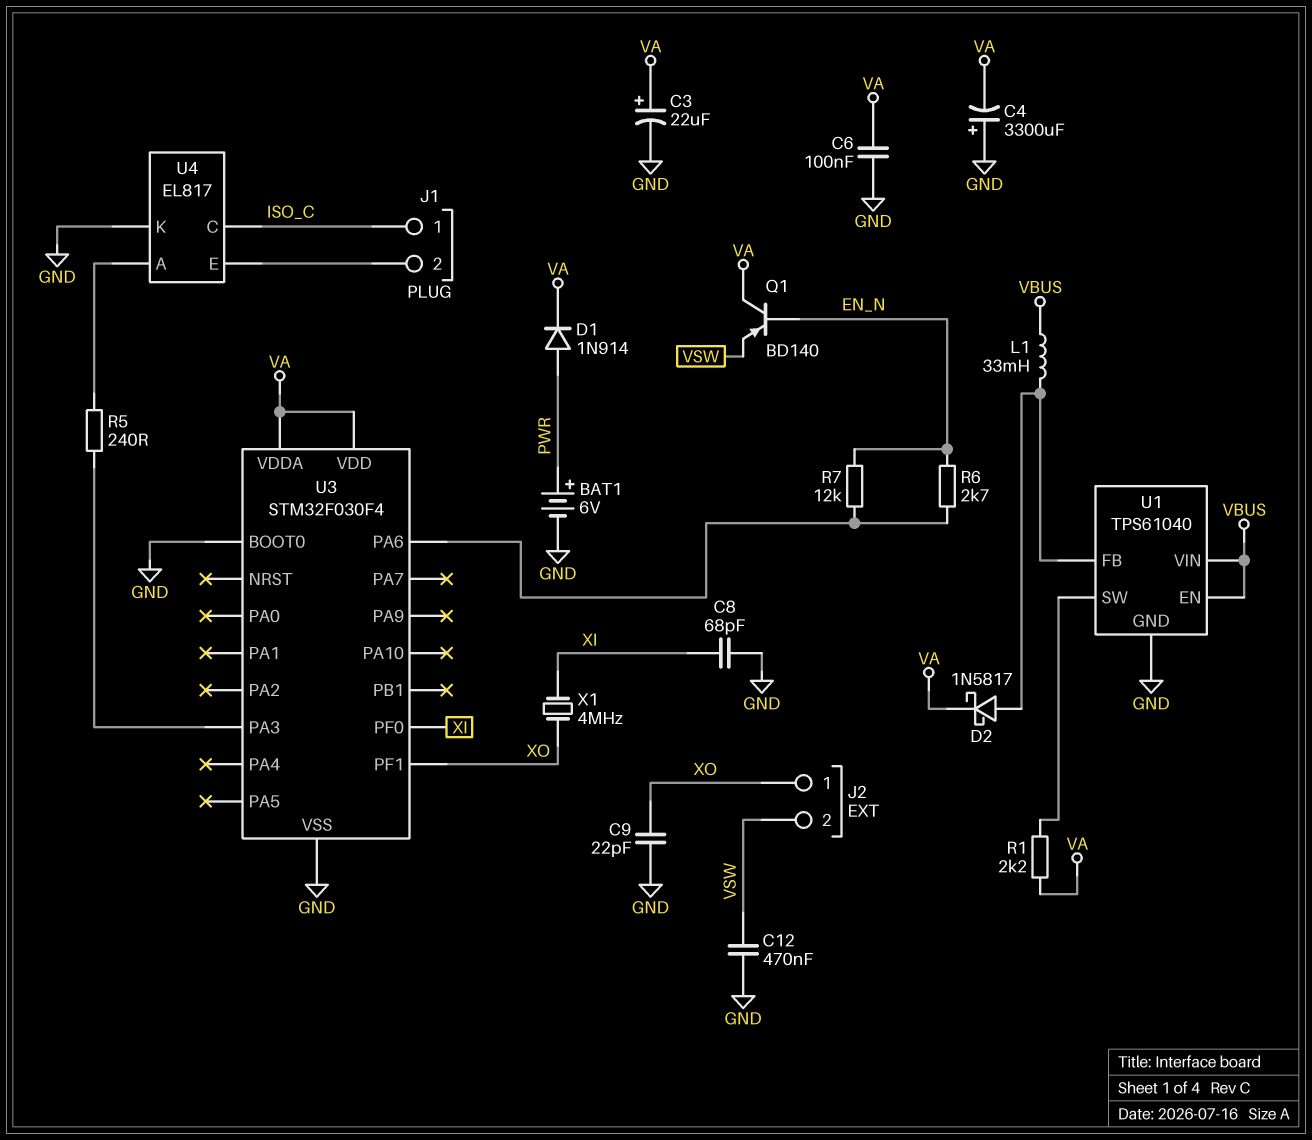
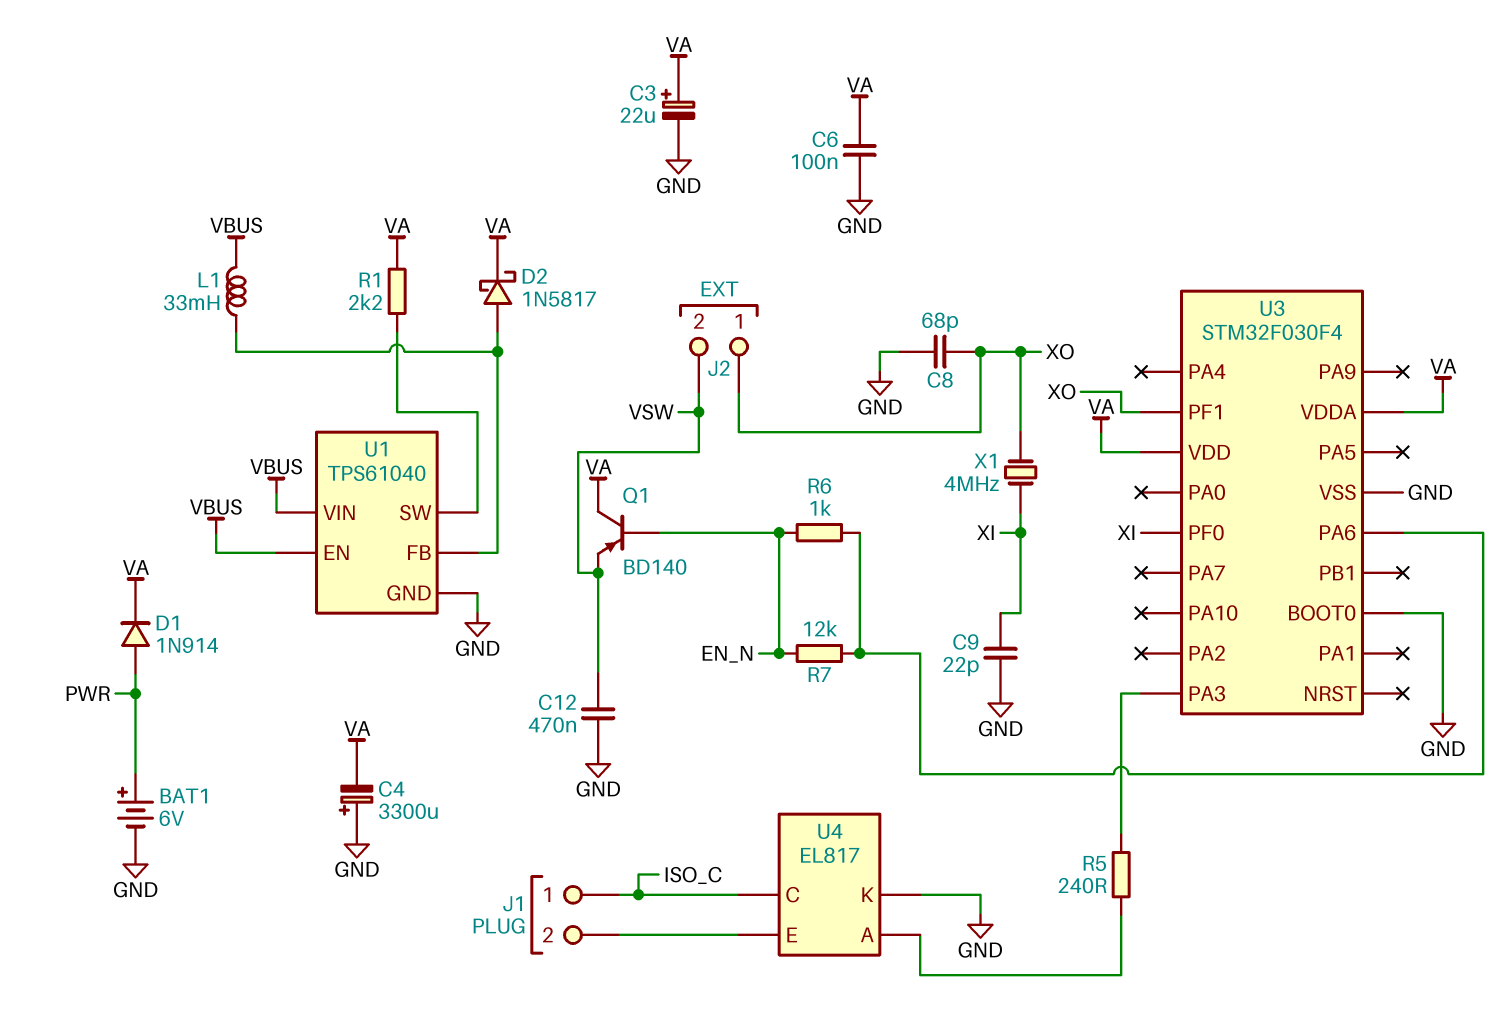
C8: 68pF (GND, XI) -> 68pF (GND, XO)
C9: 22pF (GND, XO) -> 22pF (GND, XI)
R6: 2.7k (EN_N, U3/PA6) -> 1k (EN_N, U3/PA6)

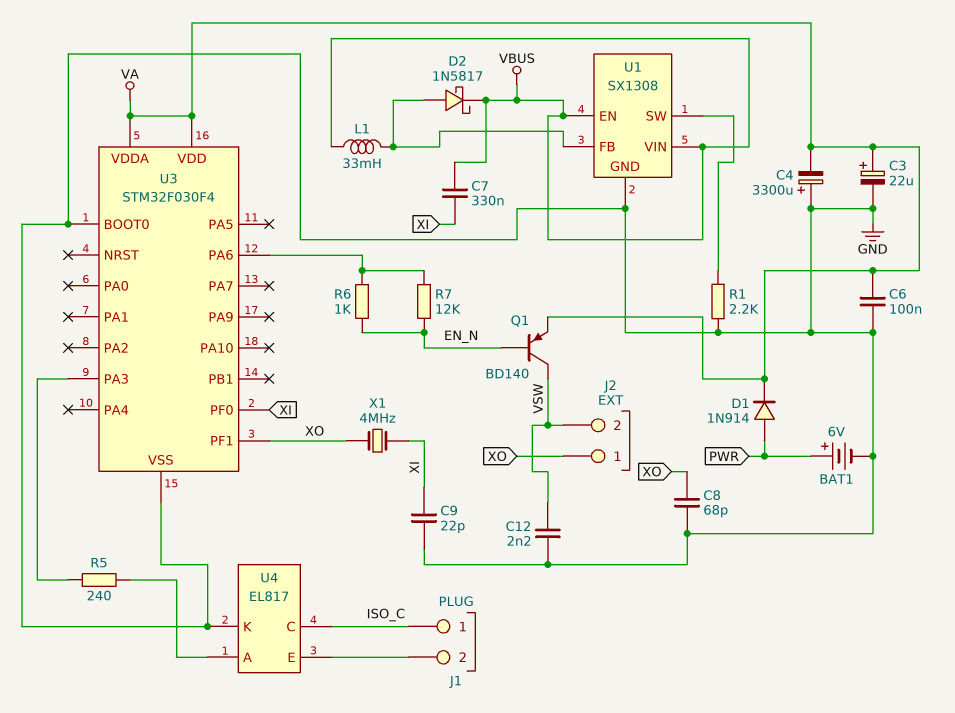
C7: none -> 330nF (VBUS, XI)
C12: 470nF (GND, VSW) -> 2.2nF (GND, VSW)
D2: schottky 1N5817 (A U1/FB, K VA) -> schottky 1N5817 (A U1/FB, K VBUS)
Q1: PNP BD140 (B EN_N, C VA, E VSW) -> PNP BD140 (B EN_N, C VSW, E VA)
R1: 2.2k (U1/SW, VA) -> 2.2k (GND, U1/SW)
U1: TPS61040 -> SX1308

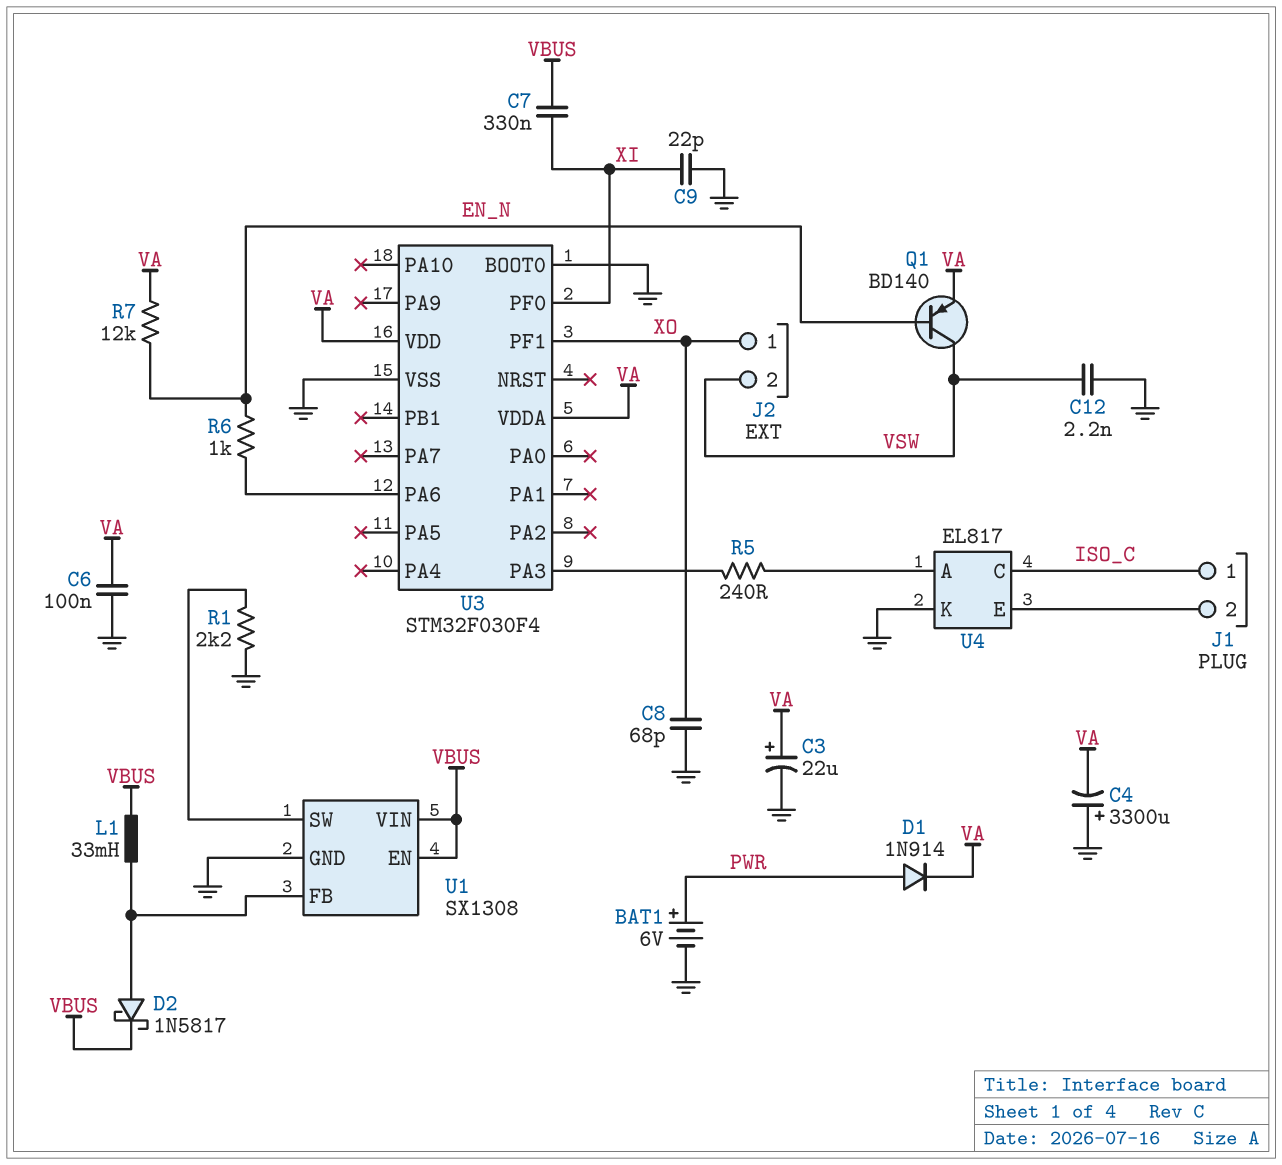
R7: 12k (EN_N, U3/PA6) -> 12k (EN_N, VA)
X1: 4MHz (XI, XO) -> none

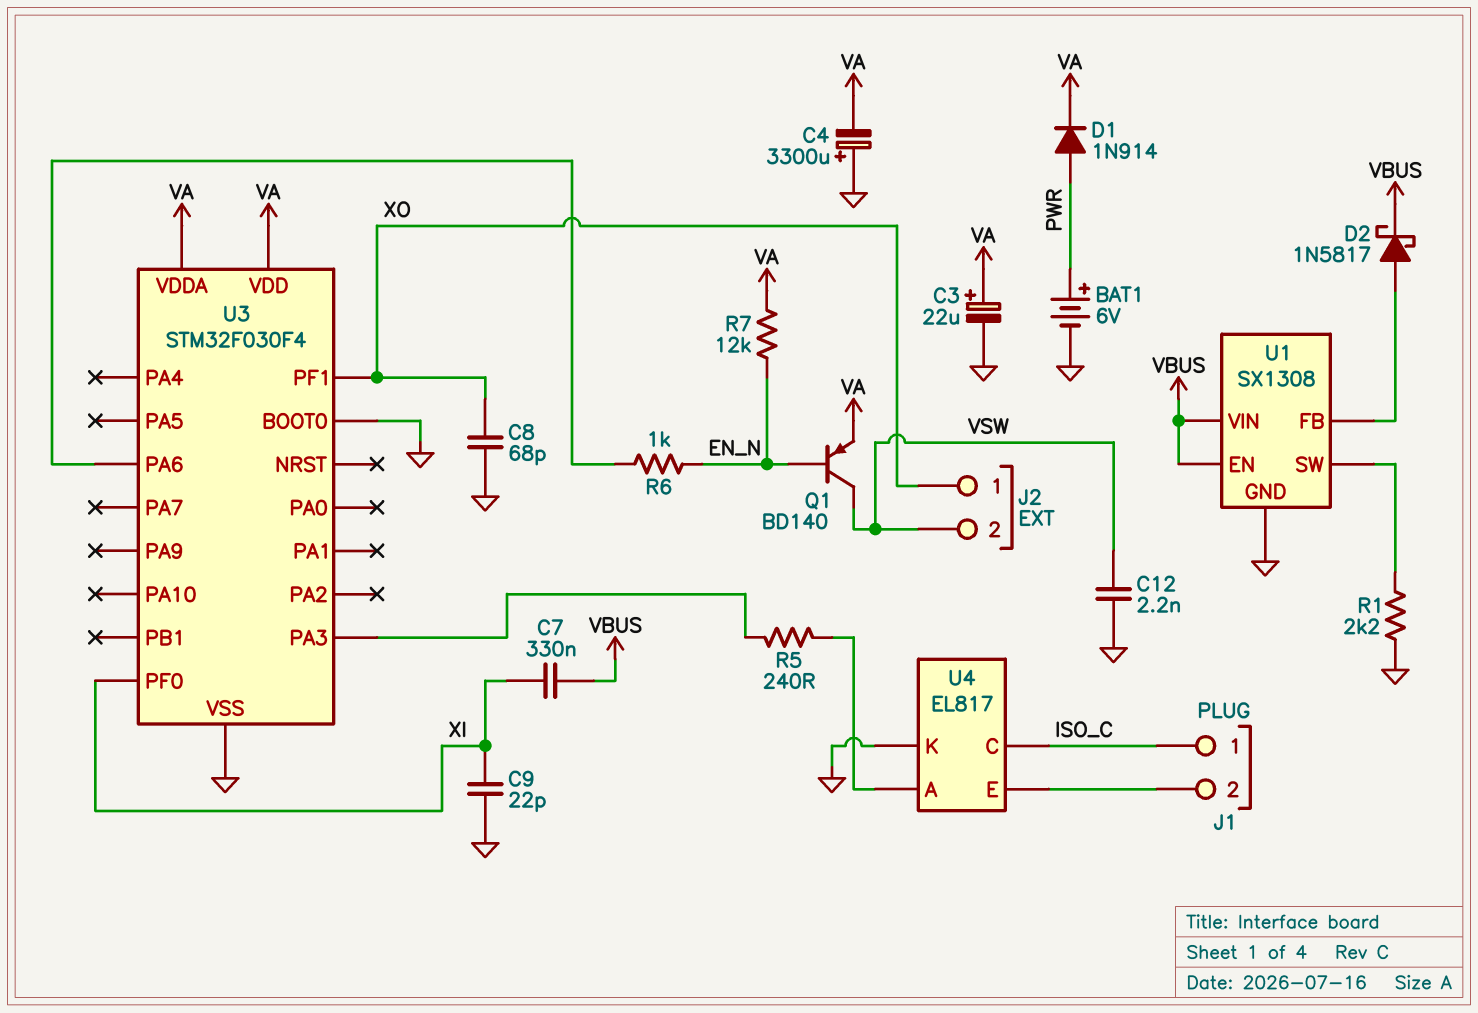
C6: 100nF (GND, VA) -> none
L1: 33mH (U1/FB, VBUS) -> none

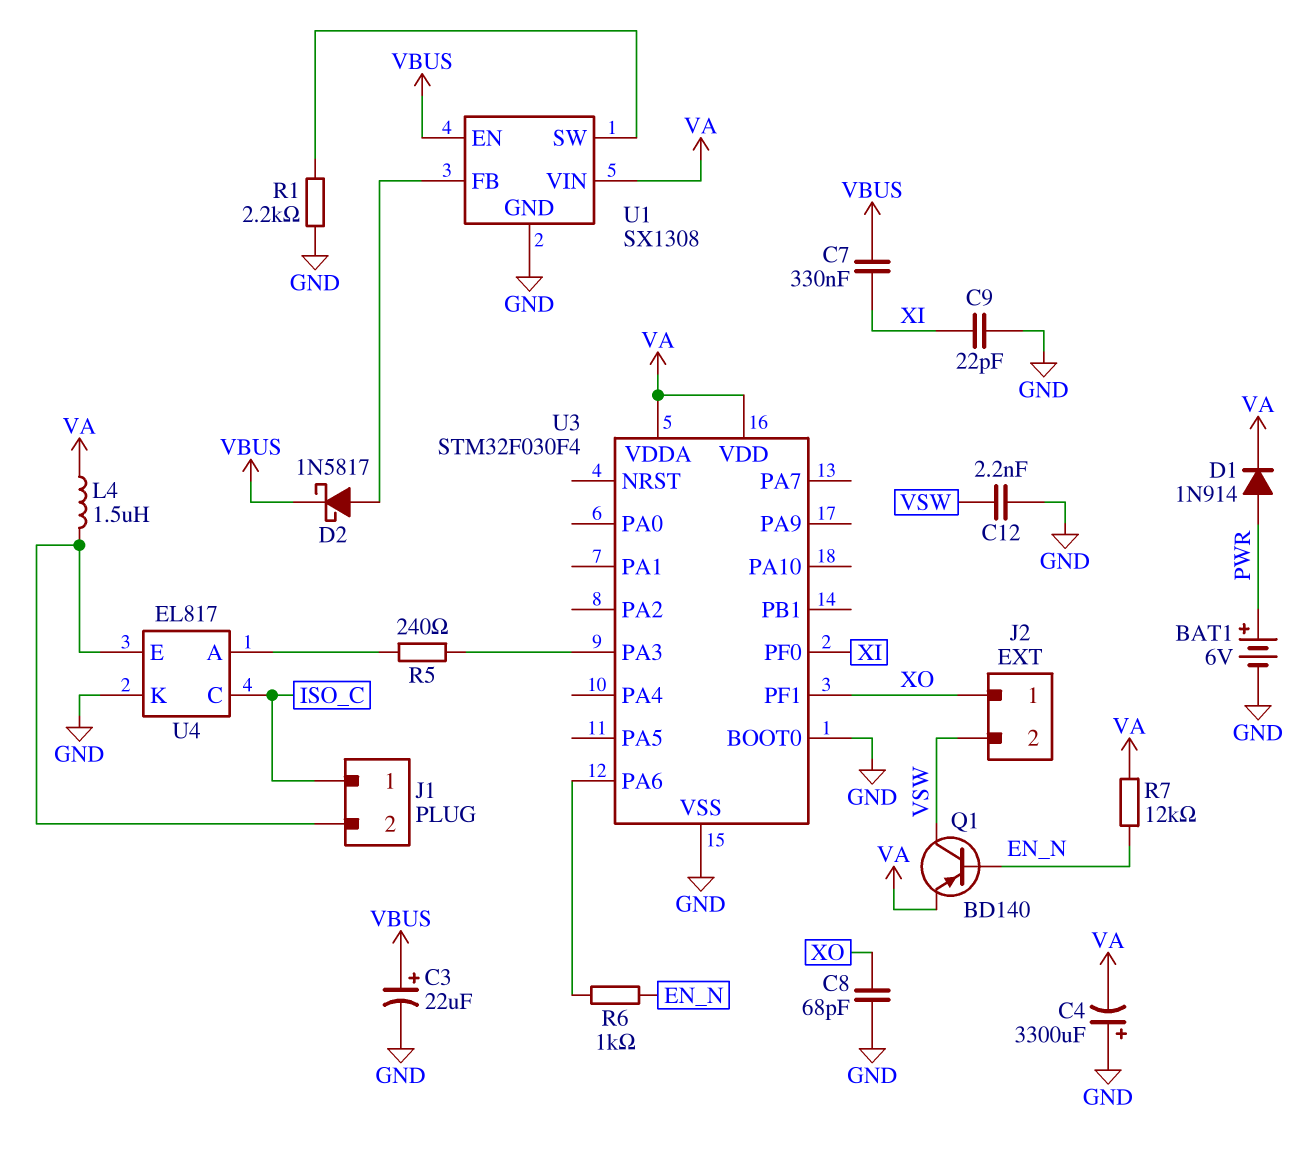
C3: 22uF (plus VA, minus GND) -> 22uF (plus VBUS, minus GND)
L4: none -> 1.5uH (J1/2, VA)
U1 pin VIN: VBUS -> VA

